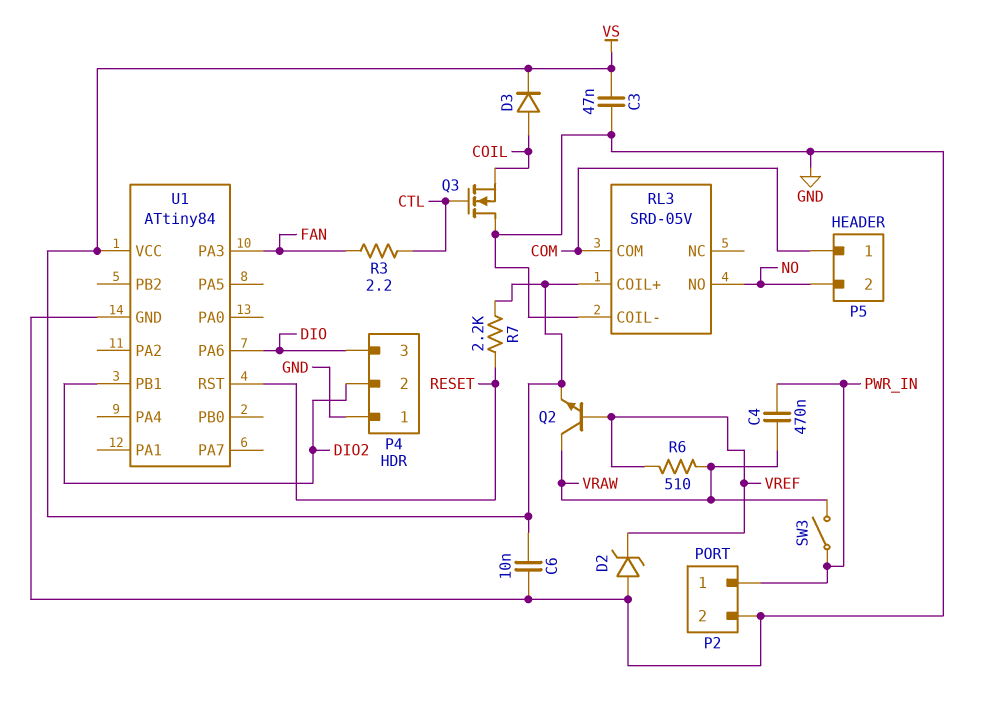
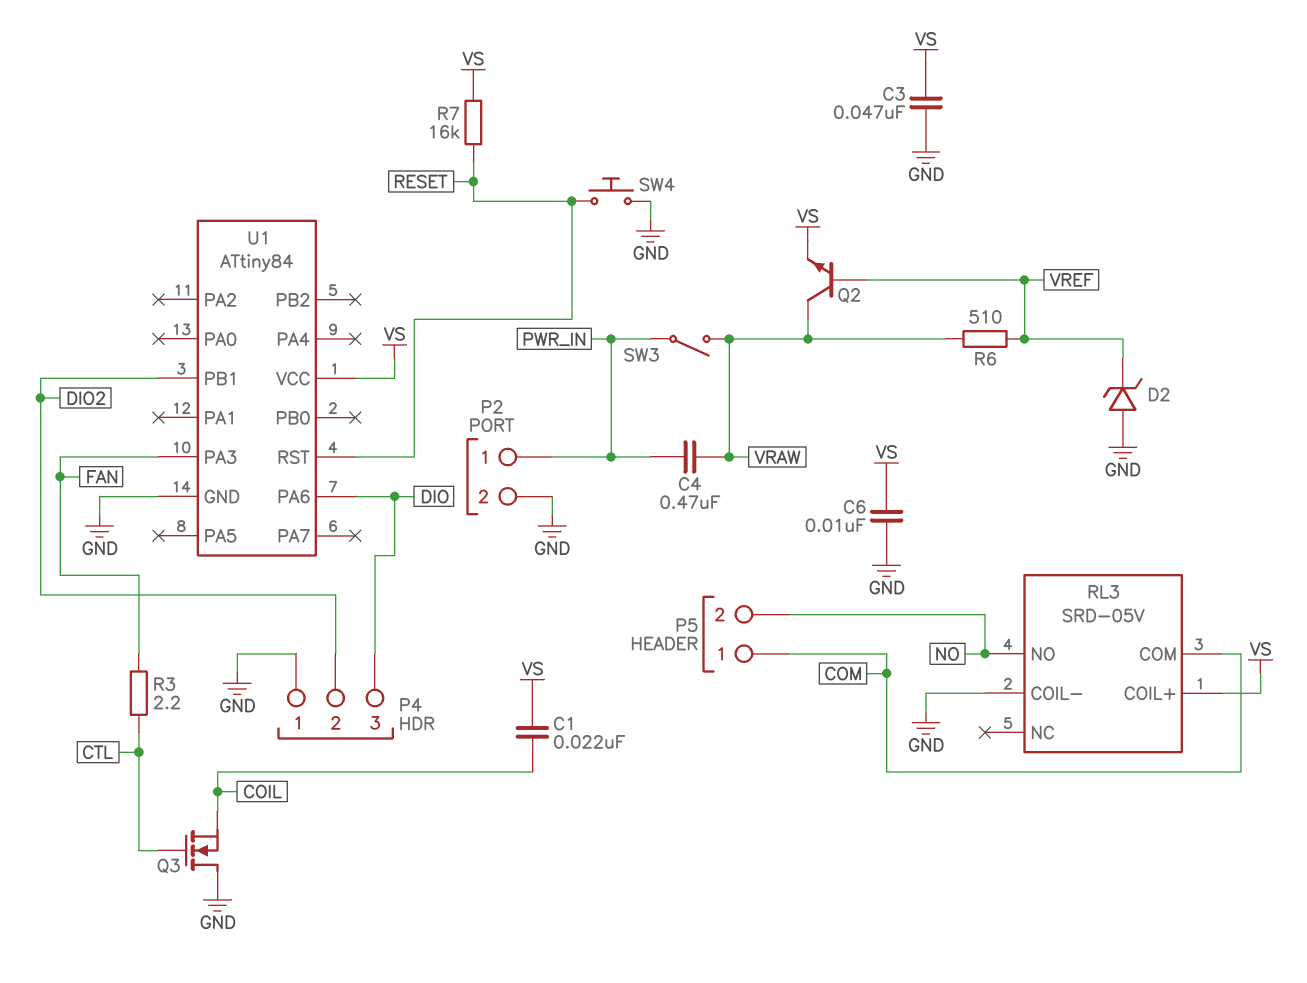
C1: none -> 22nF (COIL, VS)
D3: diode (A COIL, K VS) -> none
R7: 2.2k (RESET, VS) -> 16k (RESET, VS)
SW4: none -> button (GND, RESET)

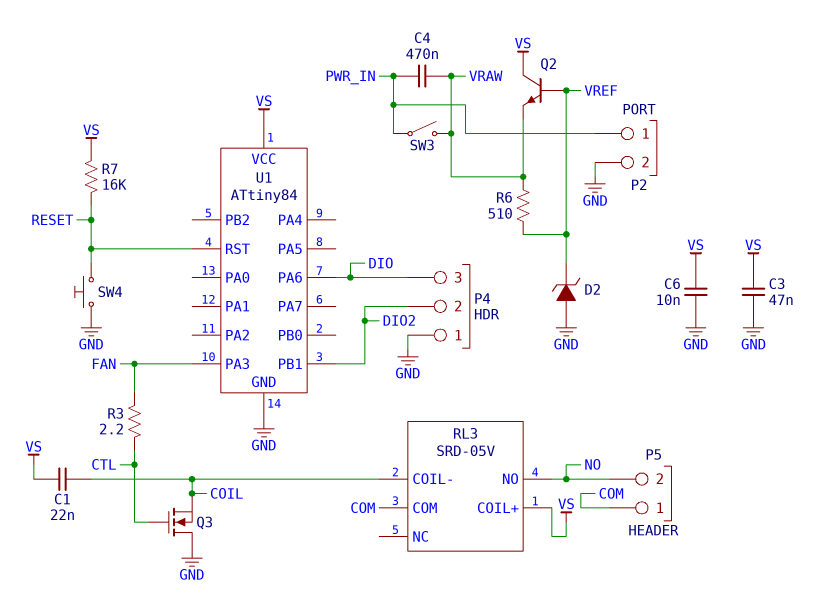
Q2: NPN (B VREF, C VRAW, E VS) -> NPN (B VREF, C VS, E VRAW)
RL3 pin COIL-: GND -> COIL

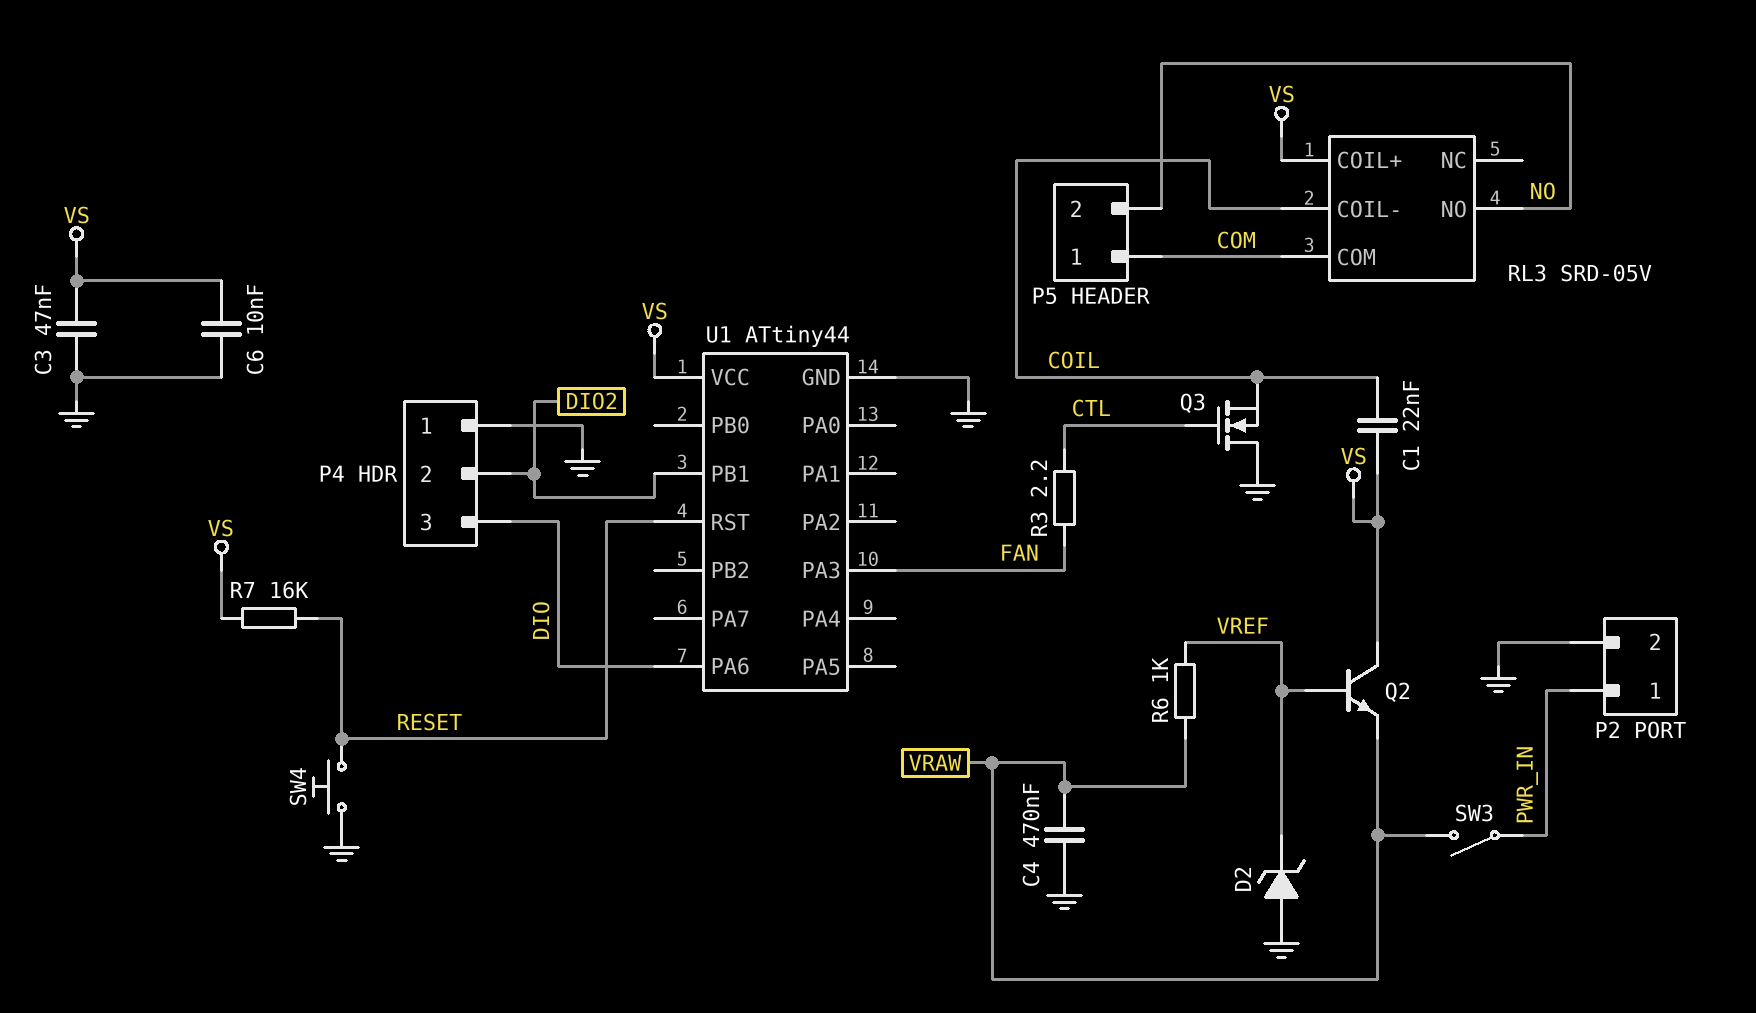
C4: 470nF (PWR_IN, VRAW) -> 470nF (GND, VRAW)
R6: 510 (VRAW, VREF) -> 1k (VRAW, VREF)
U1: ATtiny84 -> ATtiny44

